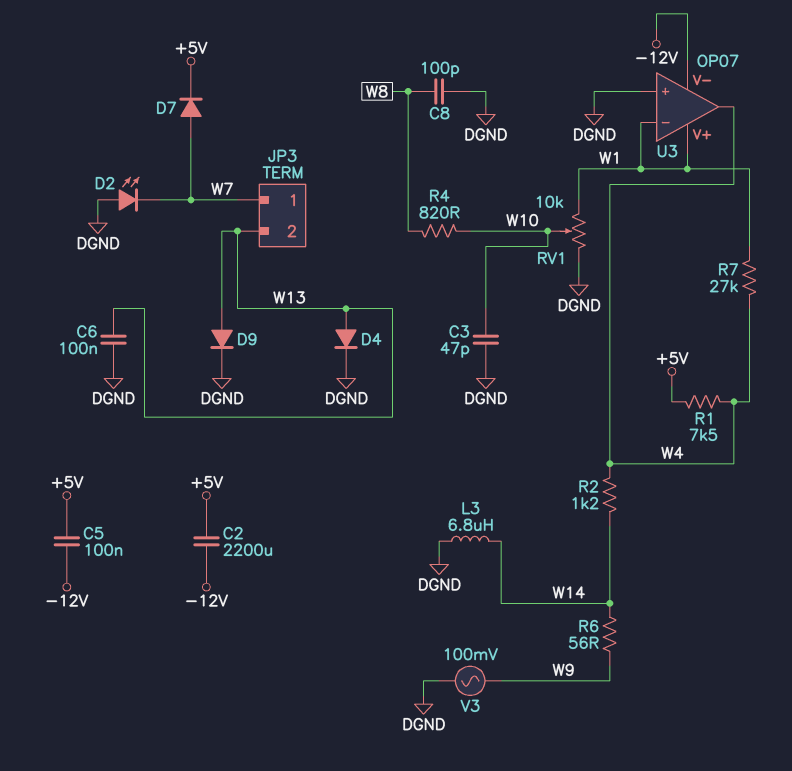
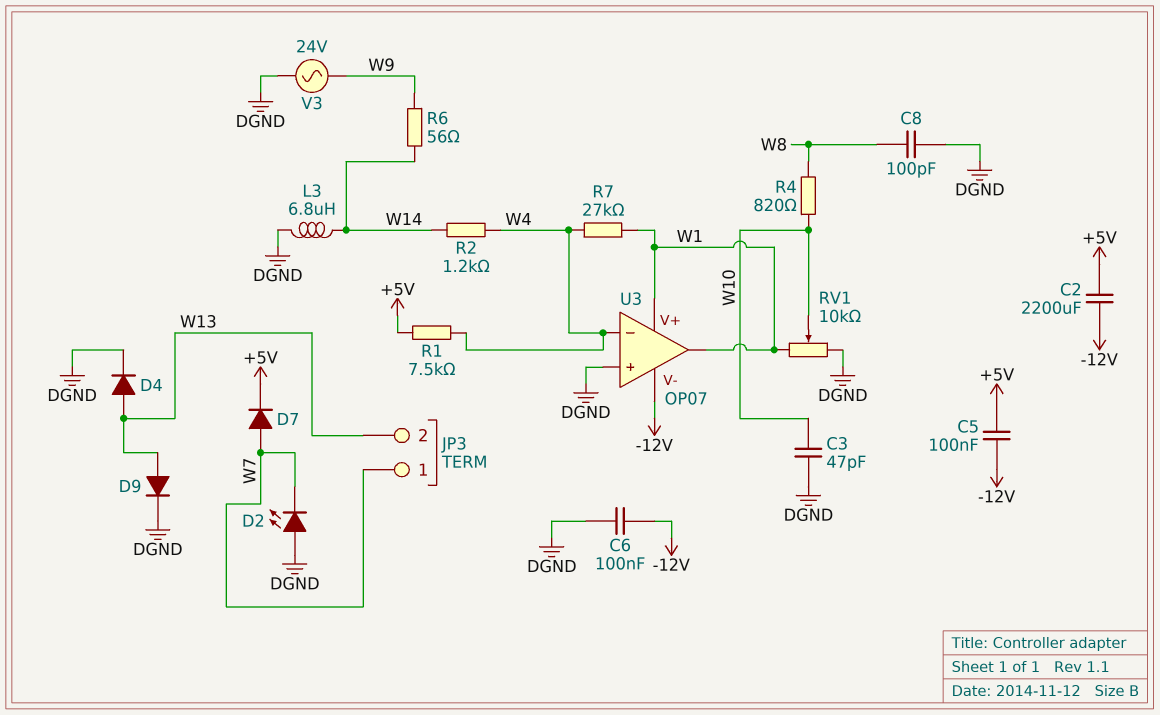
C6: 100nF (DGND, W13) -> 100nF (-12V, DGND)
U3 pin in-: W1 -> W4
U3 pin out: W4 -> W1
V3: AC 100mV (DGND, W9) -> AC 24V (DGND, W9)

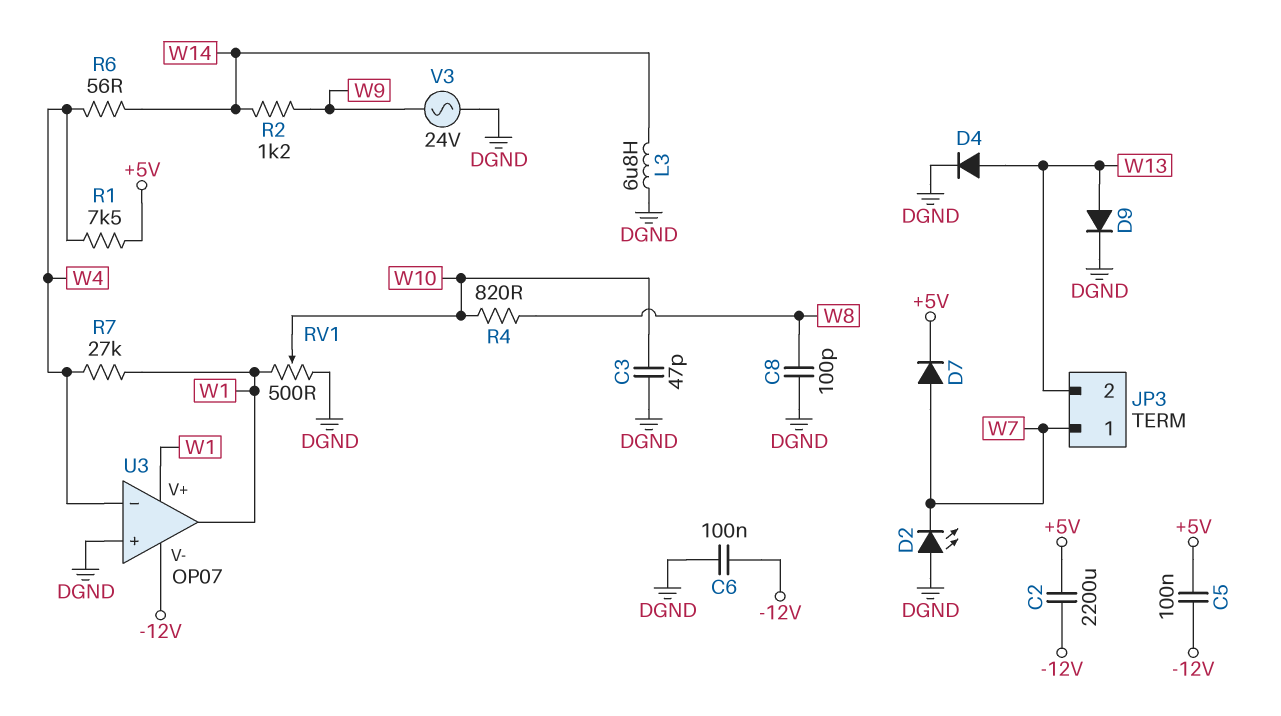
R2: 1.2k (W4, W14) -> 1.2k (W9, W14)
R6: 56 (W9, W14) -> 56 (W4, W14)
RV1: 10k (DGND, W1, wiper W10) -> 500 (DGND, W1, wiper W10)

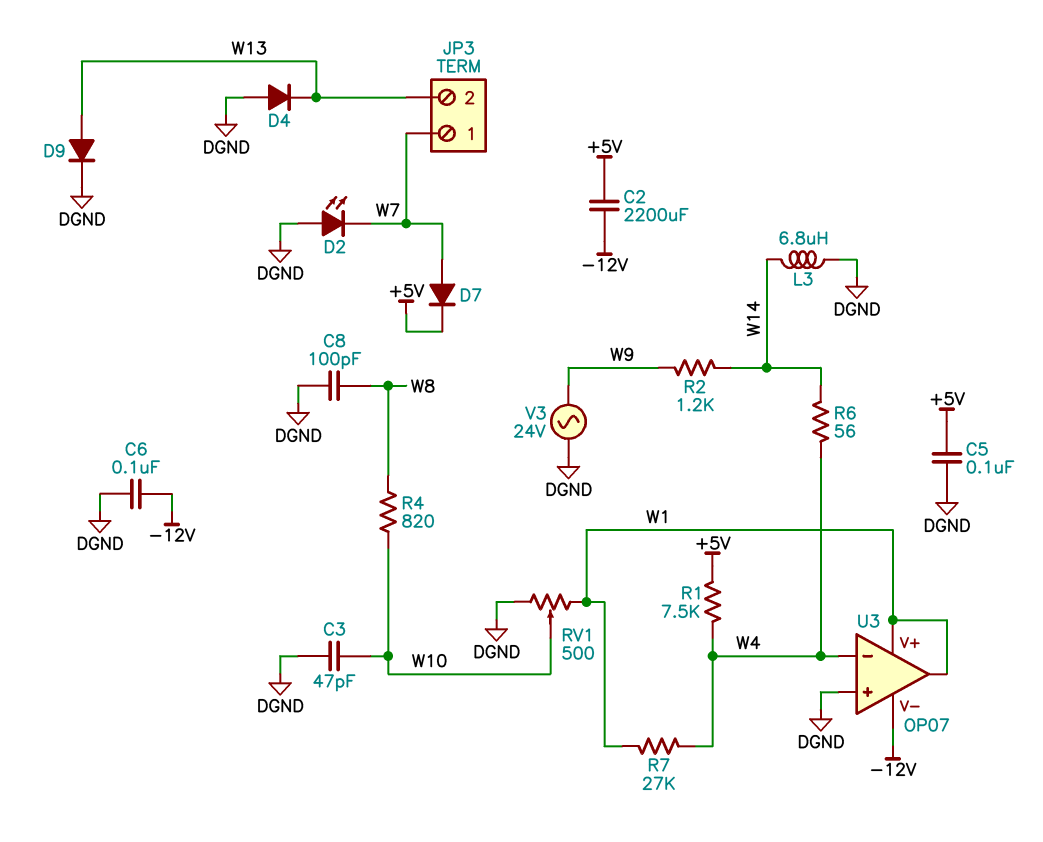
C5: 100nF (+5V, -12V) -> 100nF (+5V, DGND)
D4: diode (A W13, K DGND) -> diode (A DGND, K W13)

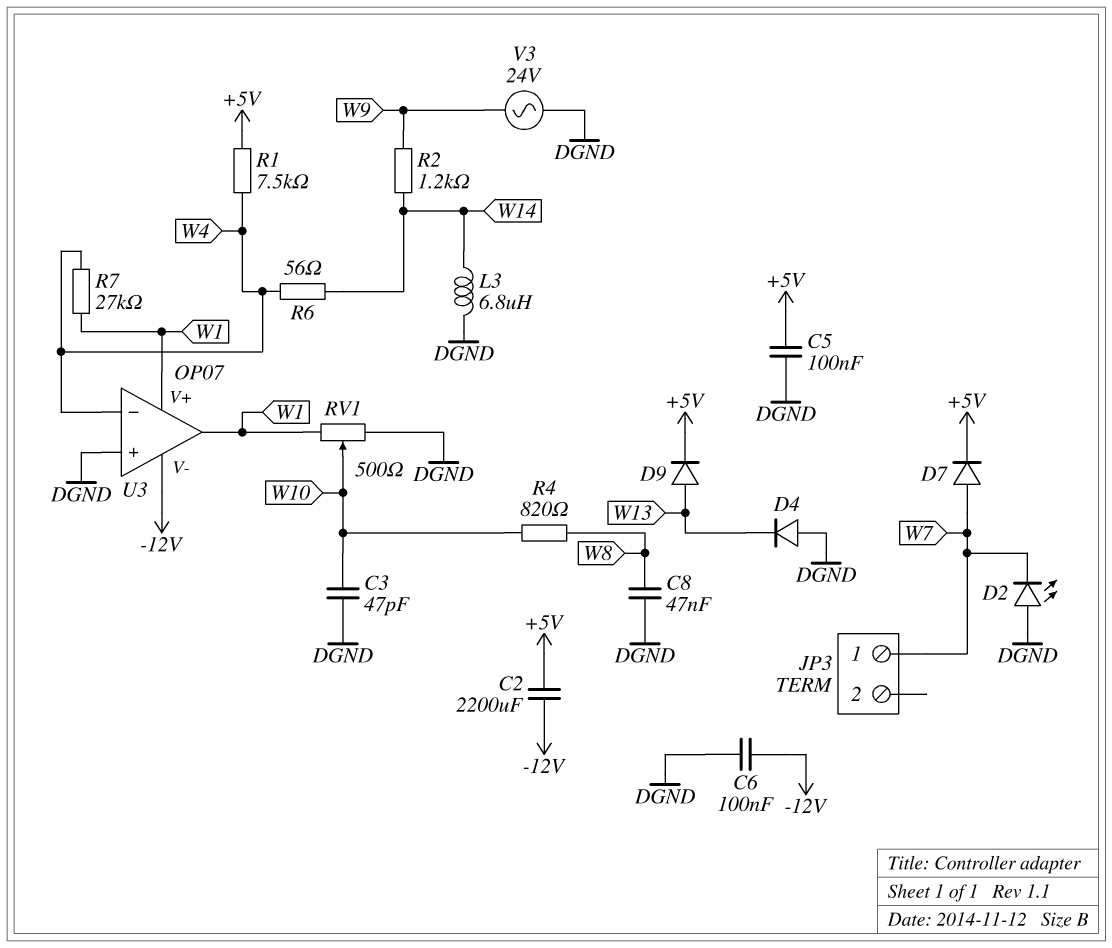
C8: 100pF (DGND, W8) -> 47nF (DGND, W8)
D9: diode (A W13, K DGND) -> diode (A W13, K +5V)
JP3 pin 2: W13 -> none

